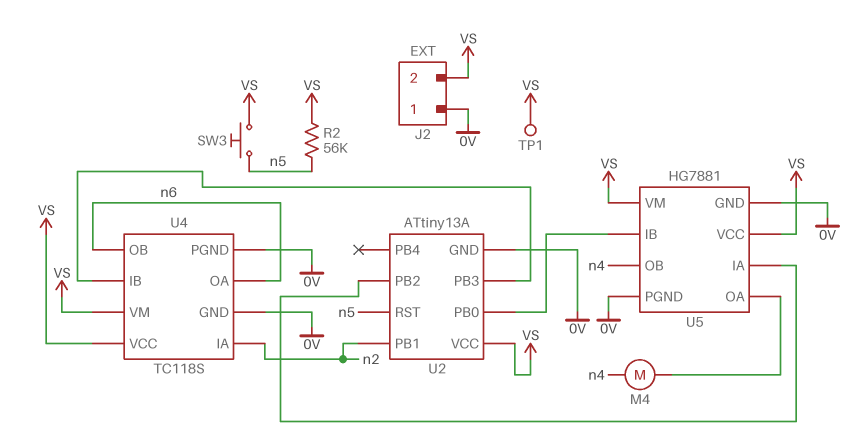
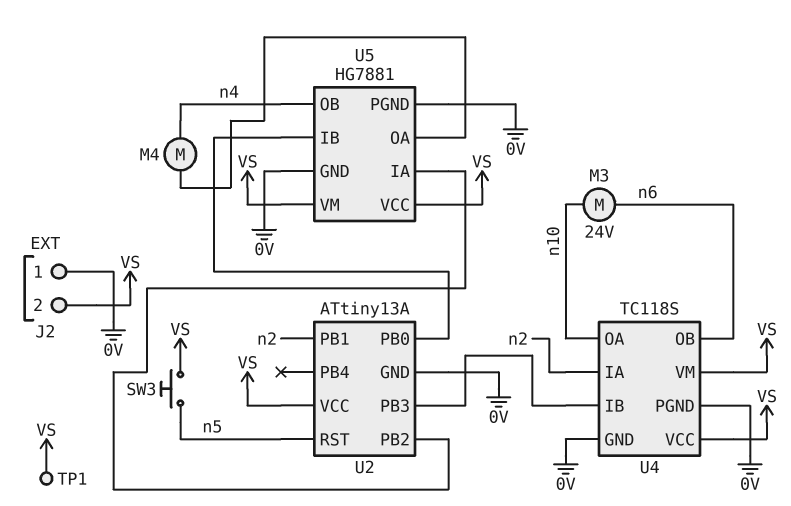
M3: none -> motor 24V (n6, n10)
R2: 56k (VS, n5) -> none
U4 pin OA: n6 -> n10

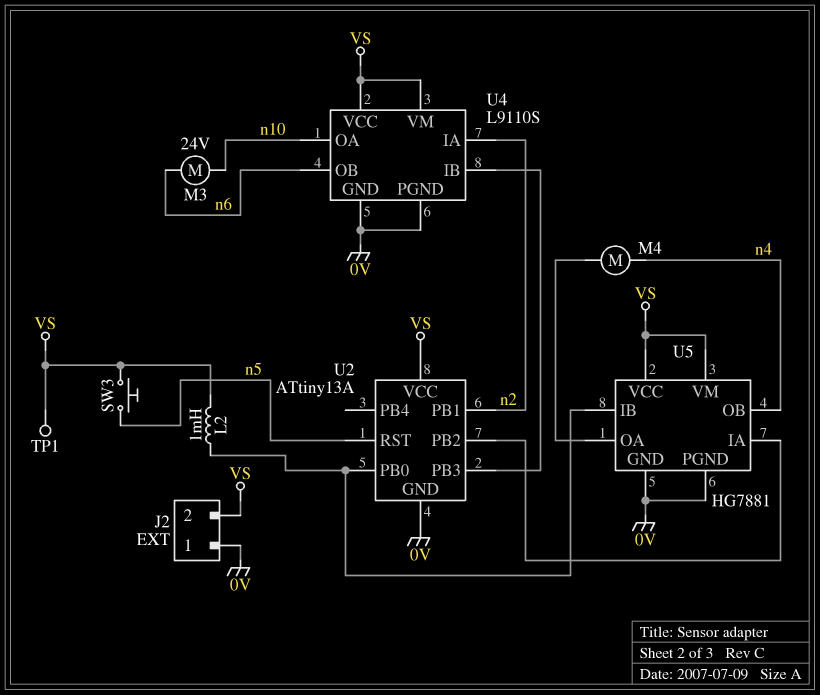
L2: none -> 1mH (U2/PB0, VS)
U4: TC118S -> L9110S

